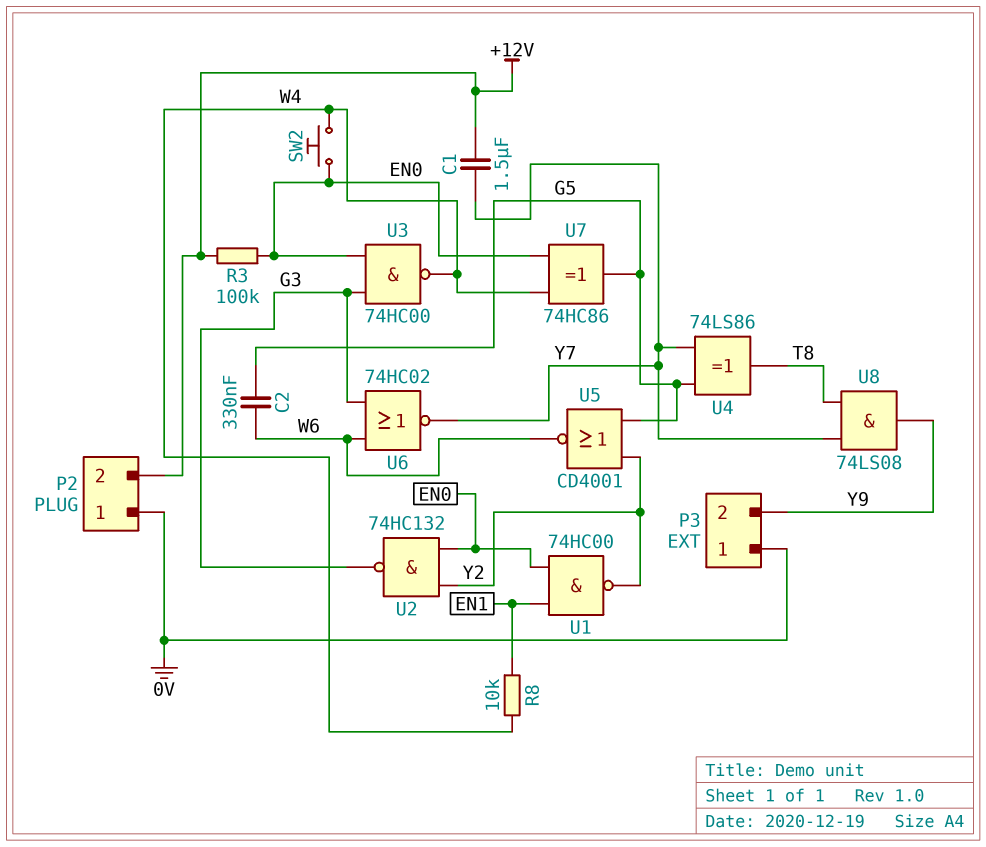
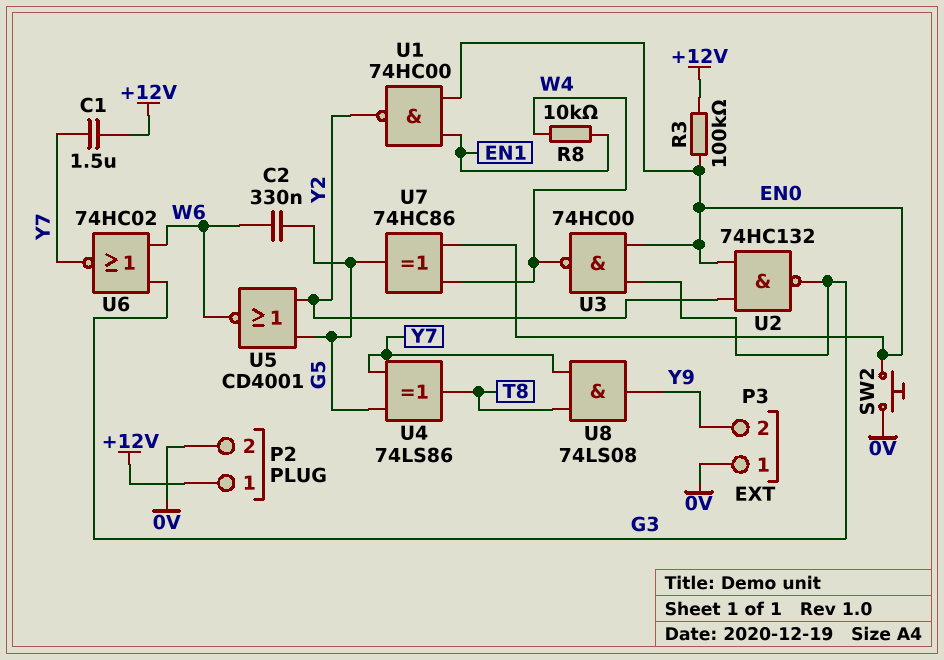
P2 pin 1: 0V -> +12V
P2 pin 2: +12V -> 0V
SW2: button (EN0, W4) -> button (0V, EN0)

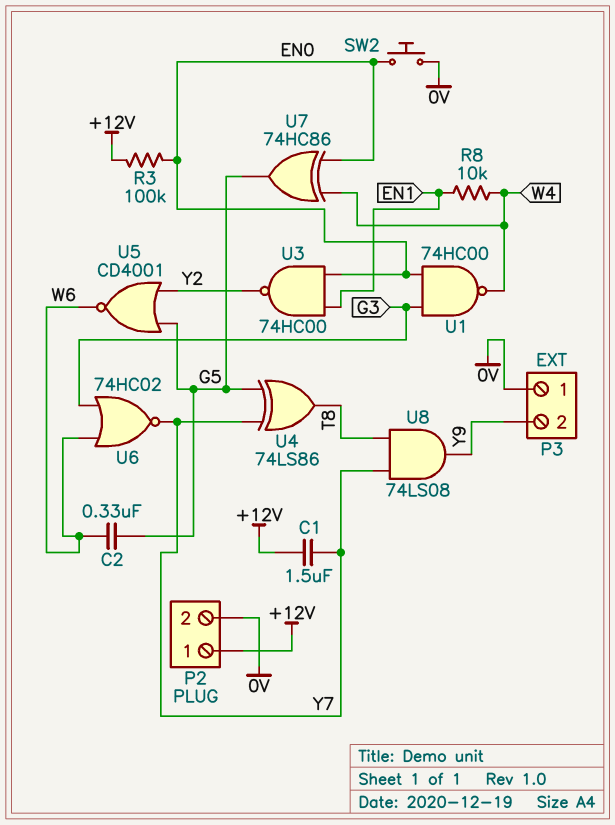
U1: NAND 74HC00 (in EN0, in EN1, out Y2) -> NAND 74HC00 (in EN0, in G3, out W4)
U2: NAND 74HC132 (in EN0, in Y2, out G3) -> none
U3: NAND 74HC00 (in EN0, in G3, out W4) -> NAND 74HC00 (in EN0, in EN1, out Y2)

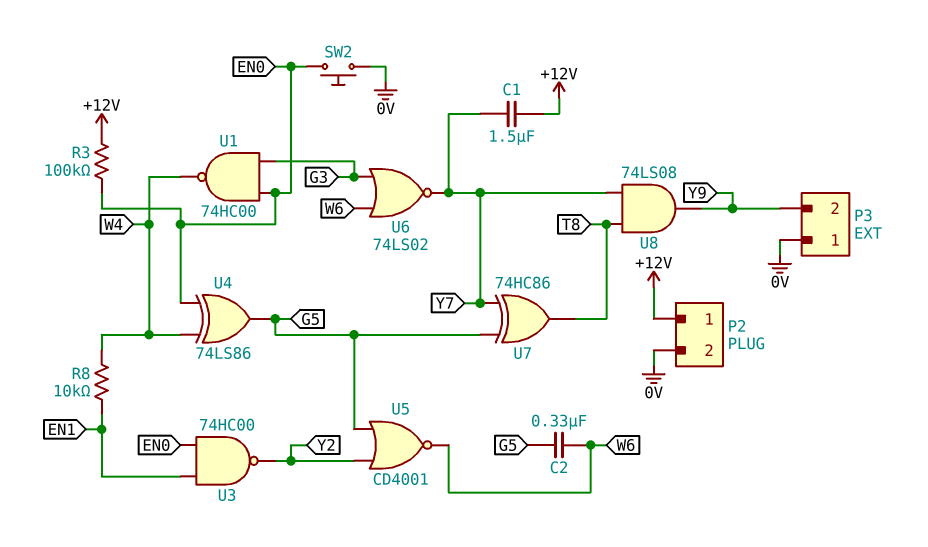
U4: XOR 74LS86 (in G5, in Y7, out T8) -> XOR 74LS86 (in EN0, in W4, out G5)
U6: NOR 74HC02 (in G3, in W6, out Y7) -> NOR 74LS02 (in G3, in W6, out Y7)
U7: XOR 74HC86 (in EN0, in W4, out G5) -> XOR 74HC86 (in G5, in Y7, out T8)

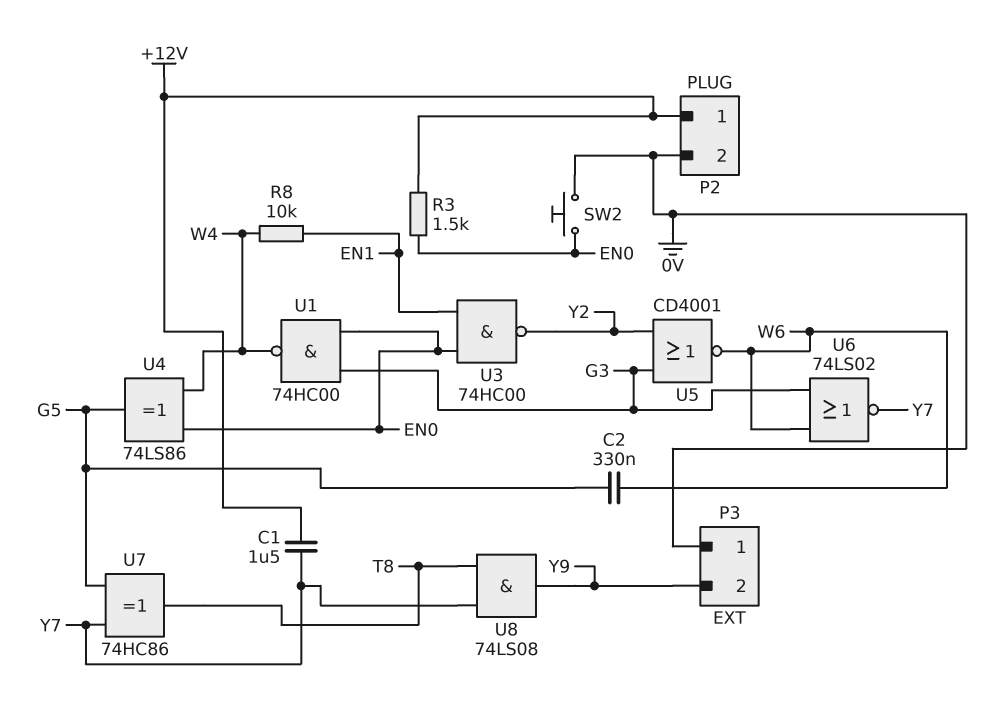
R3: 100k (+12V, EN0) -> 1.5k (+12V, EN0)
U5: NOR CD4001 (in G5, in Y2, out W6) -> NOR CD4001 (in G3, in Y2, out W6)

